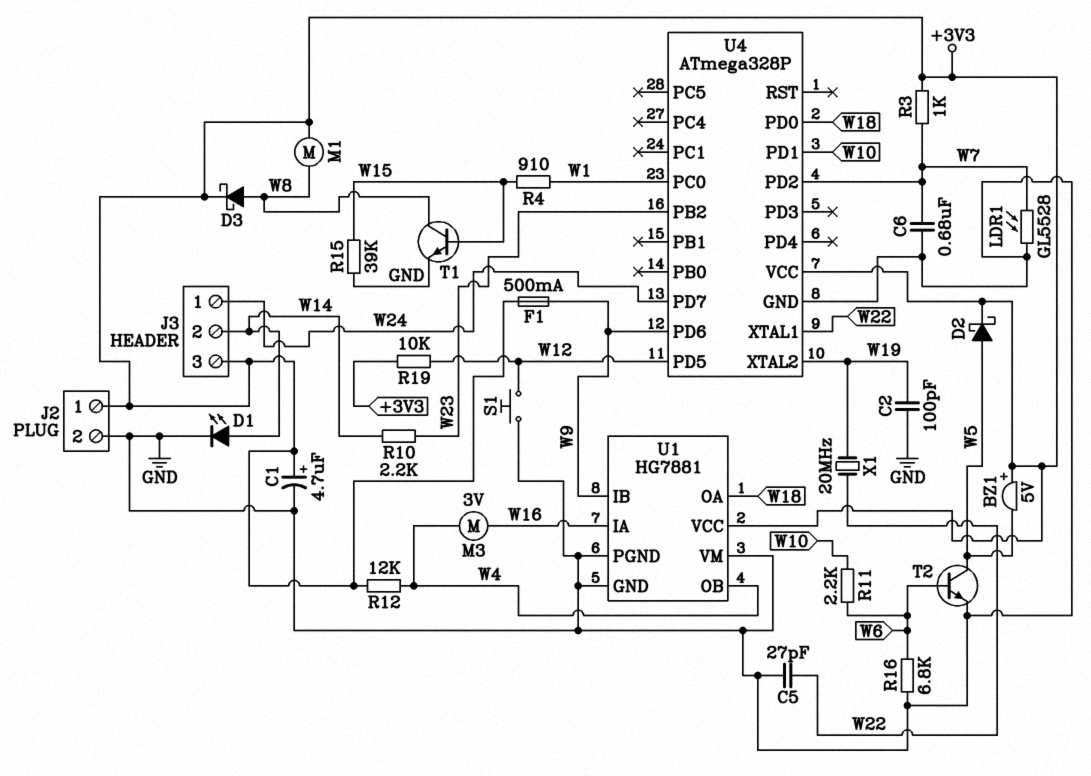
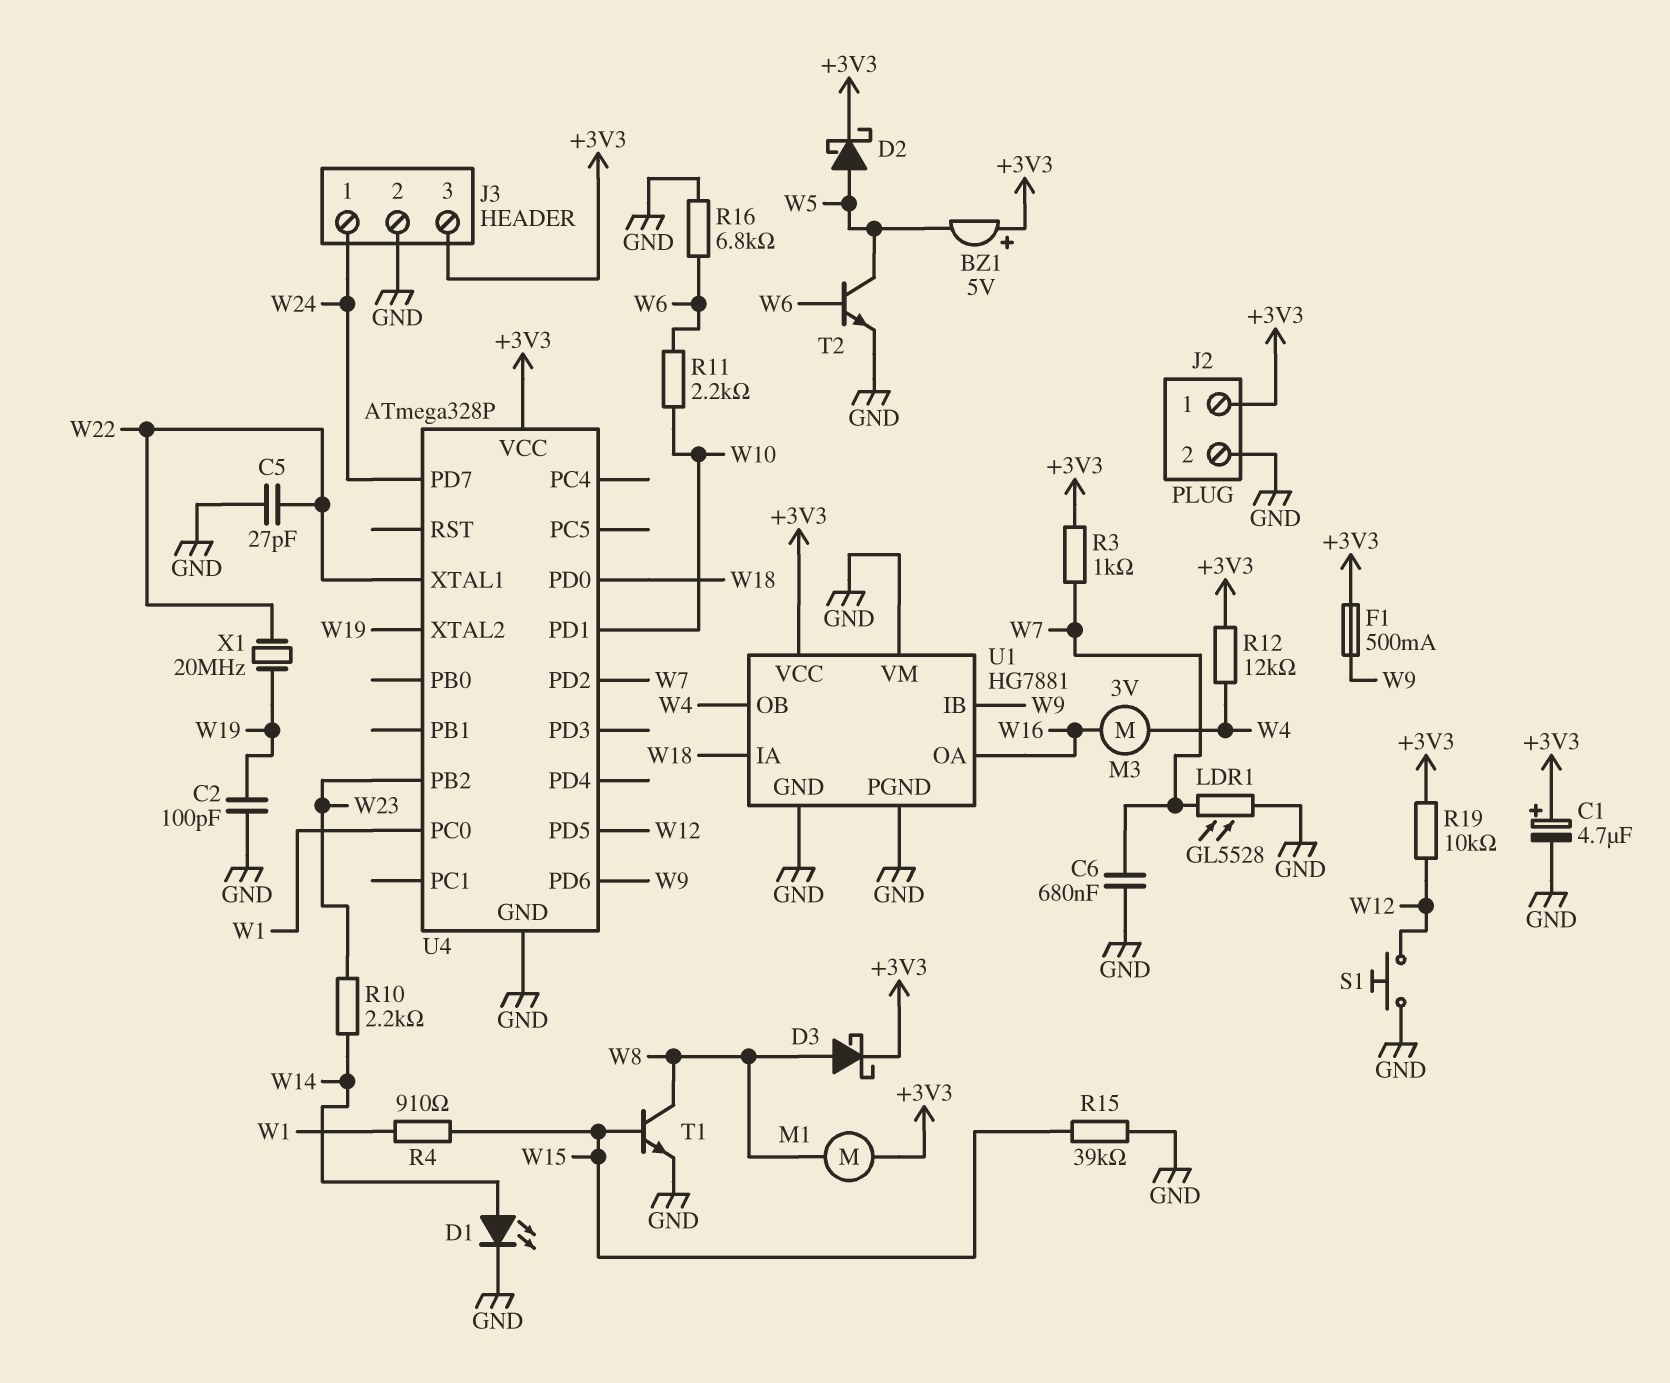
J3 pin 2: W14 -> GND
U1 pin IA: W16 -> W18
U1 pin OA: W18 -> W16

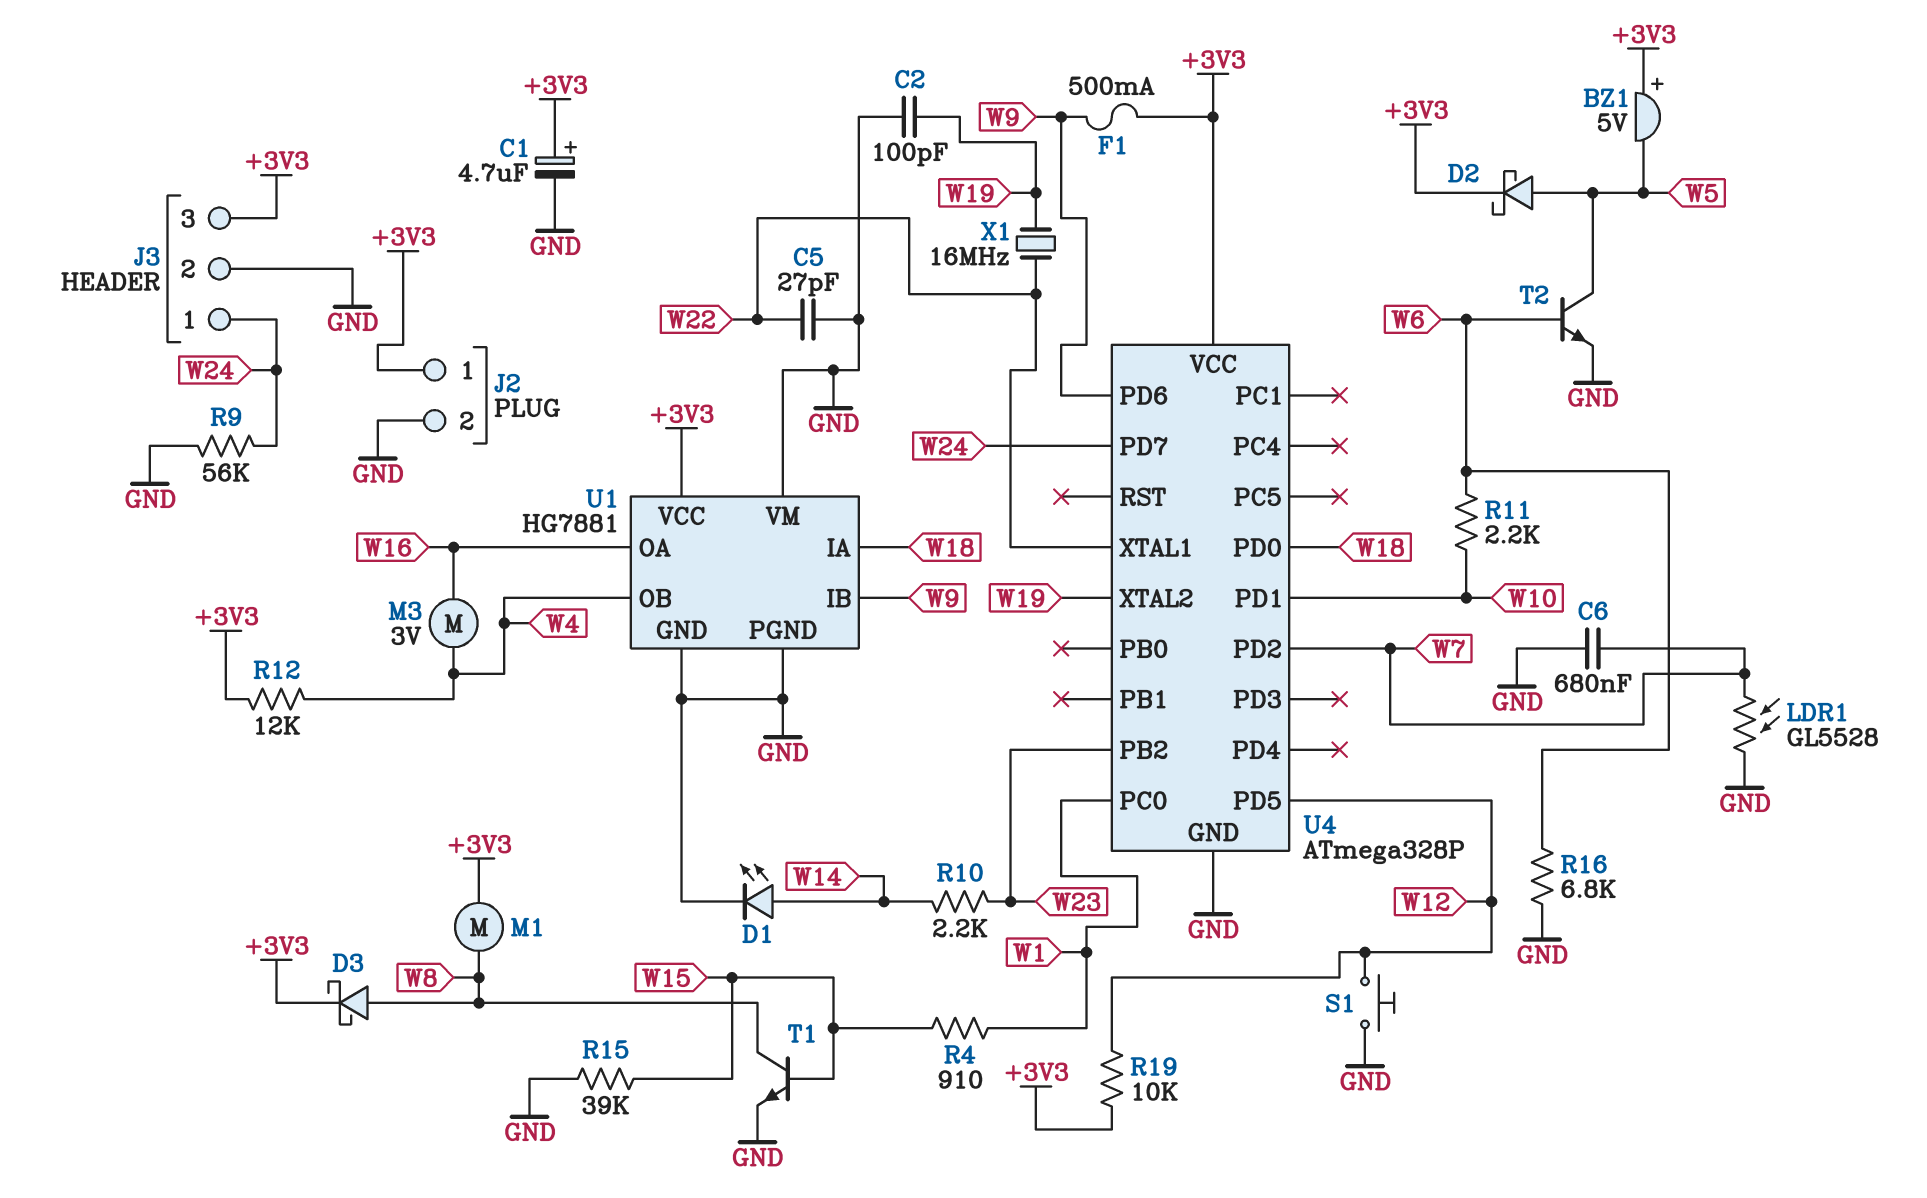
R3: 1k (+3V3, W7) -> none
R9: none -> 56k (GND, W24)
X1: 20MHz (W19, W22) -> 16MHz (W19, W22)

